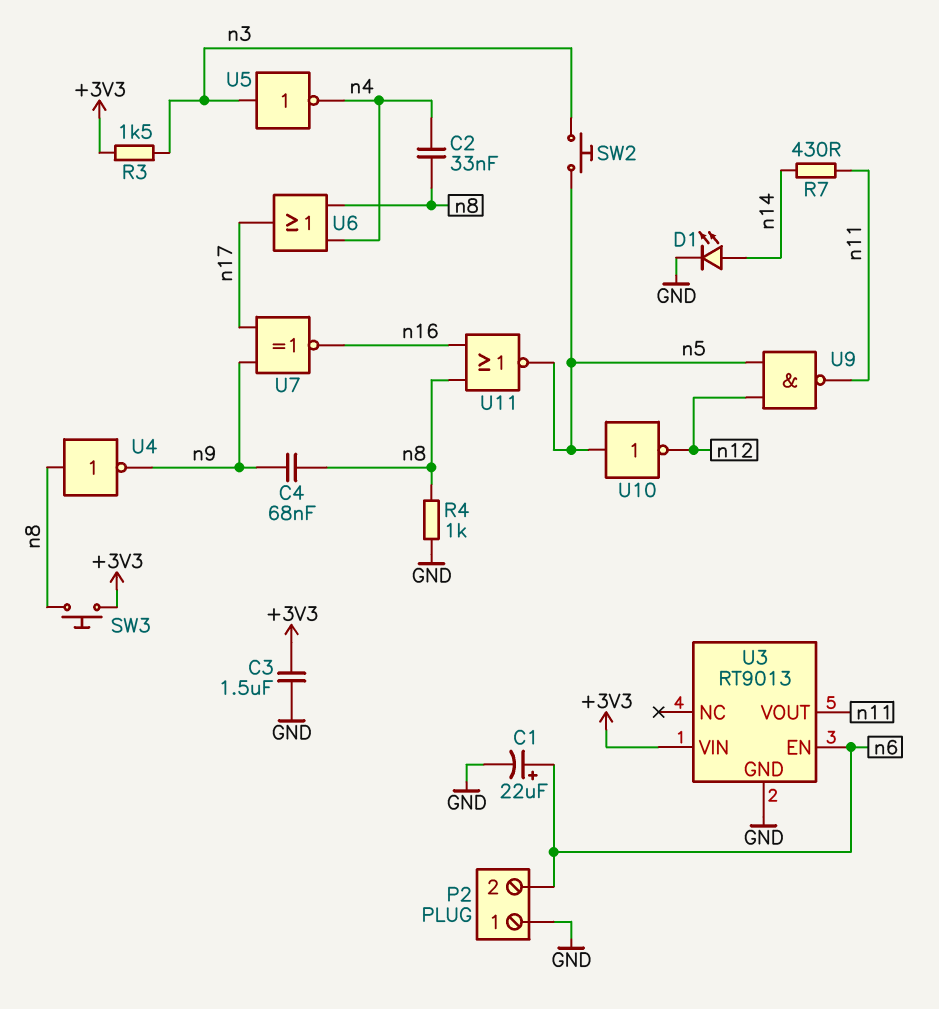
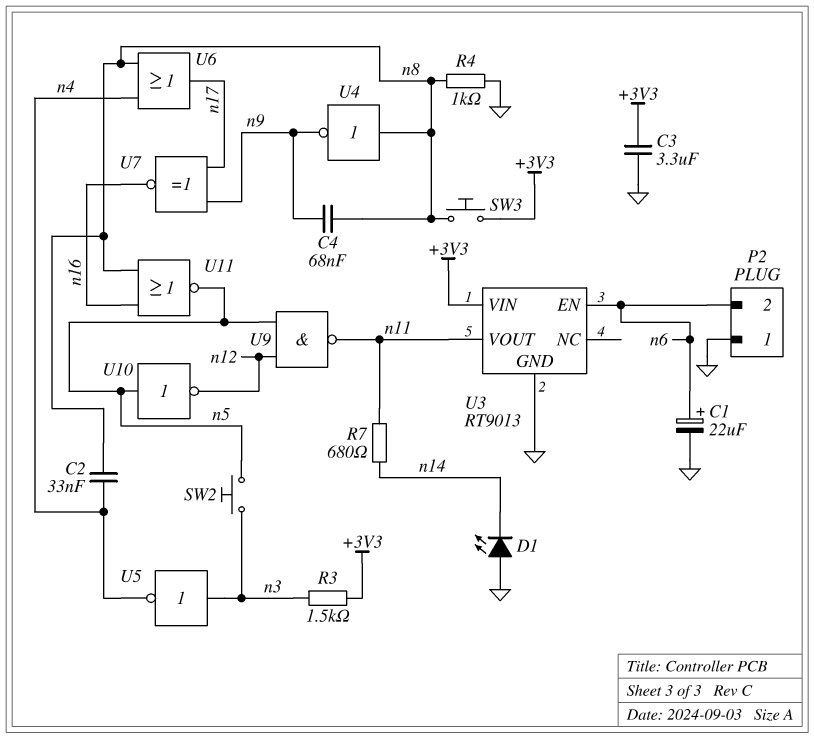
C3: 1.5uF (+3V3, GND) -> 3.3uF (+3V3, GND)
D1: LED (A n14, K GND) -> LED (A GND, K n14)
R7: 430 (n11, n14) -> 680 (n11, n14)

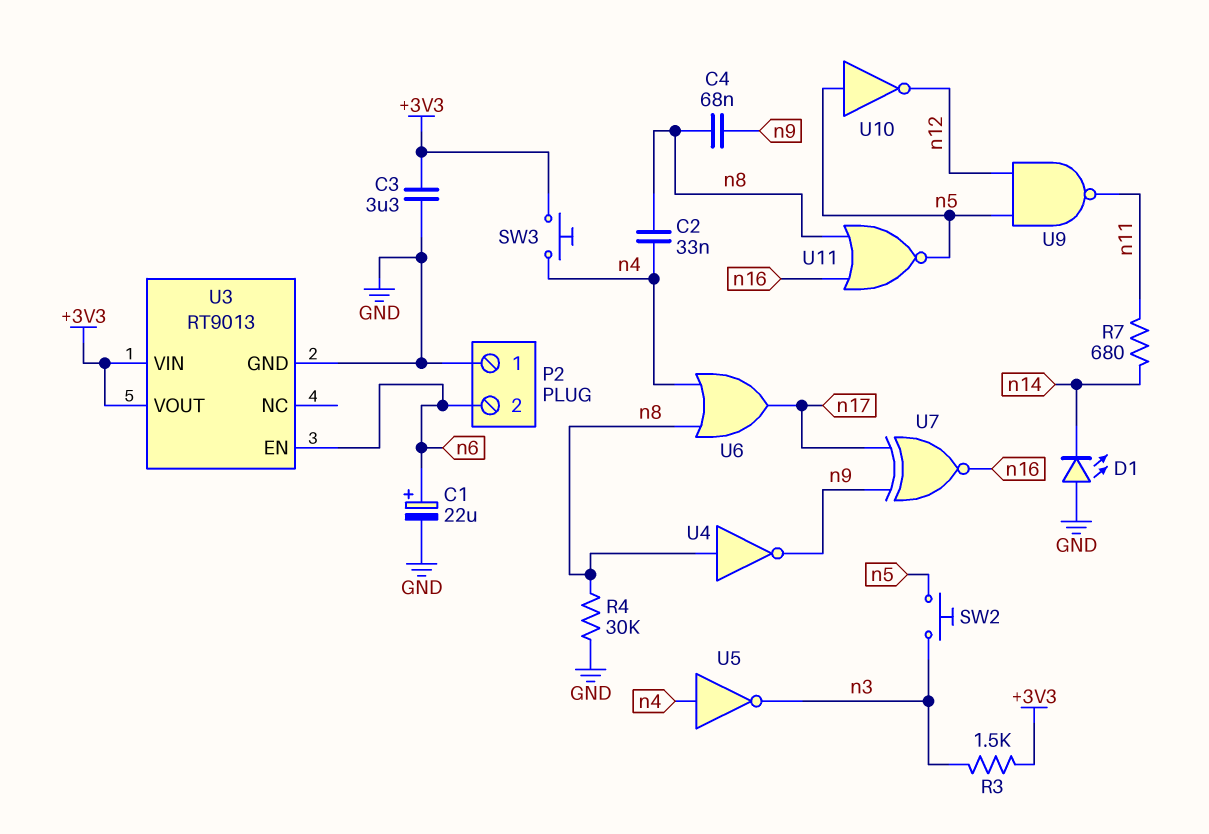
R4: 1k (GND, n8) -> 30k (GND, n8)
SW3: button (+3V3, n8) -> button (+3V3, n4)
U3 pin VOUT: n11 -> +3V3
U5: NOT (in n3, out n4) -> NOT (in n4, out n3)

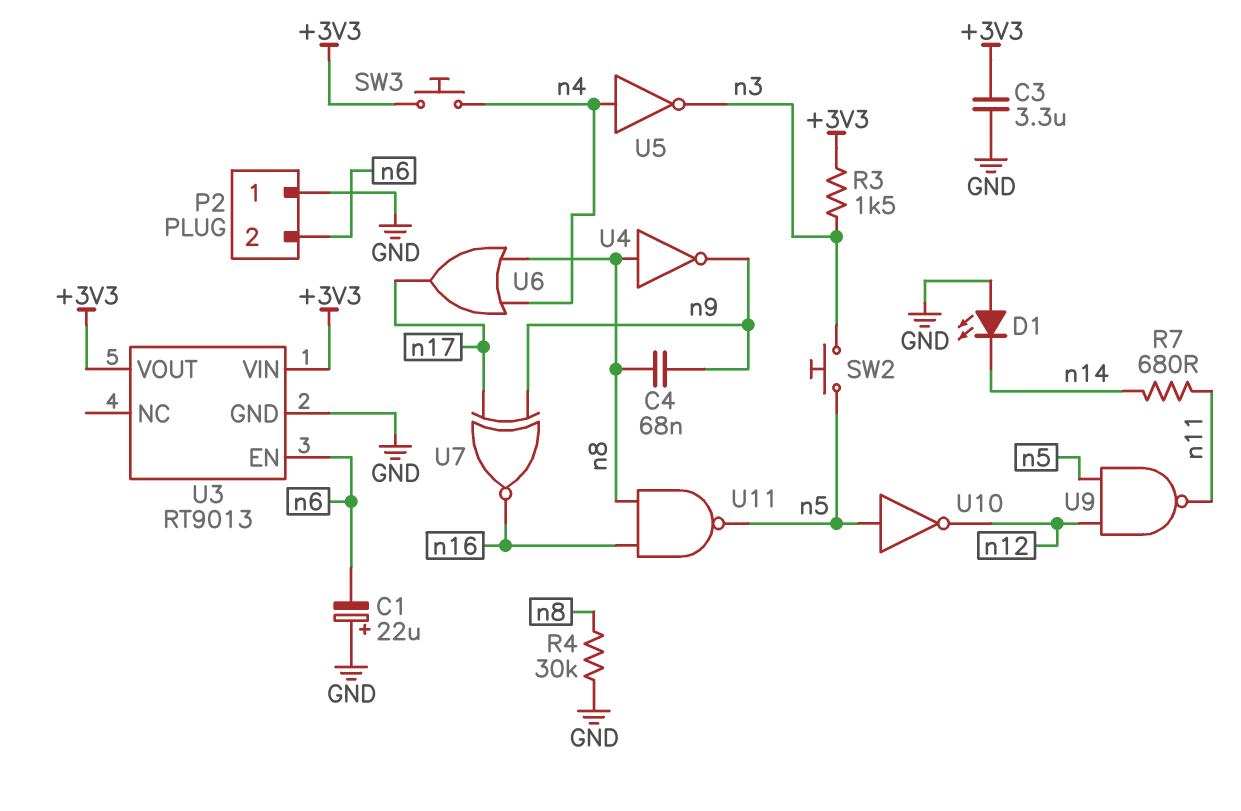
C1: 22uF (plus n6, minus GND) -> 22uF (plus GND, minus n6)
C2: 33nF (n4, n8) -> none
U11: NOR (in n8, in n16, out n5) -> NAND (in n8, in n16, out n5)

